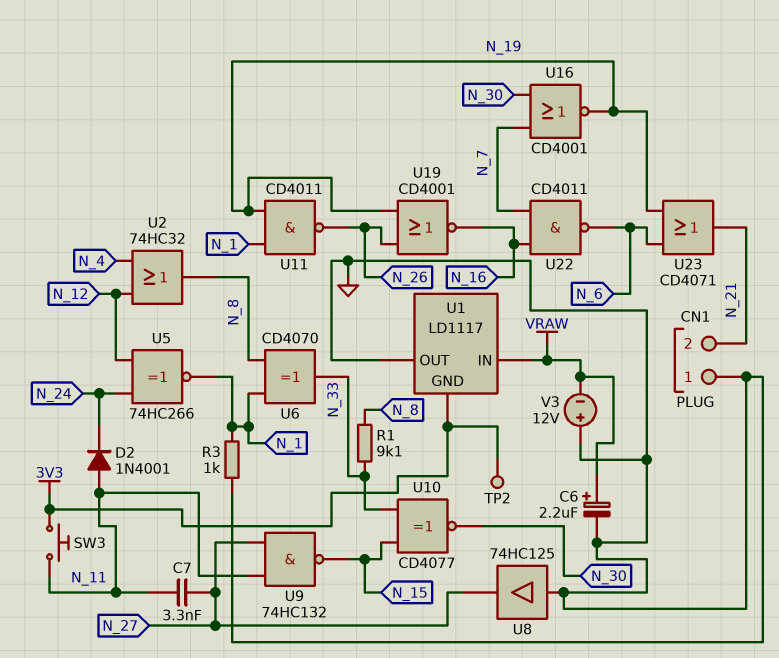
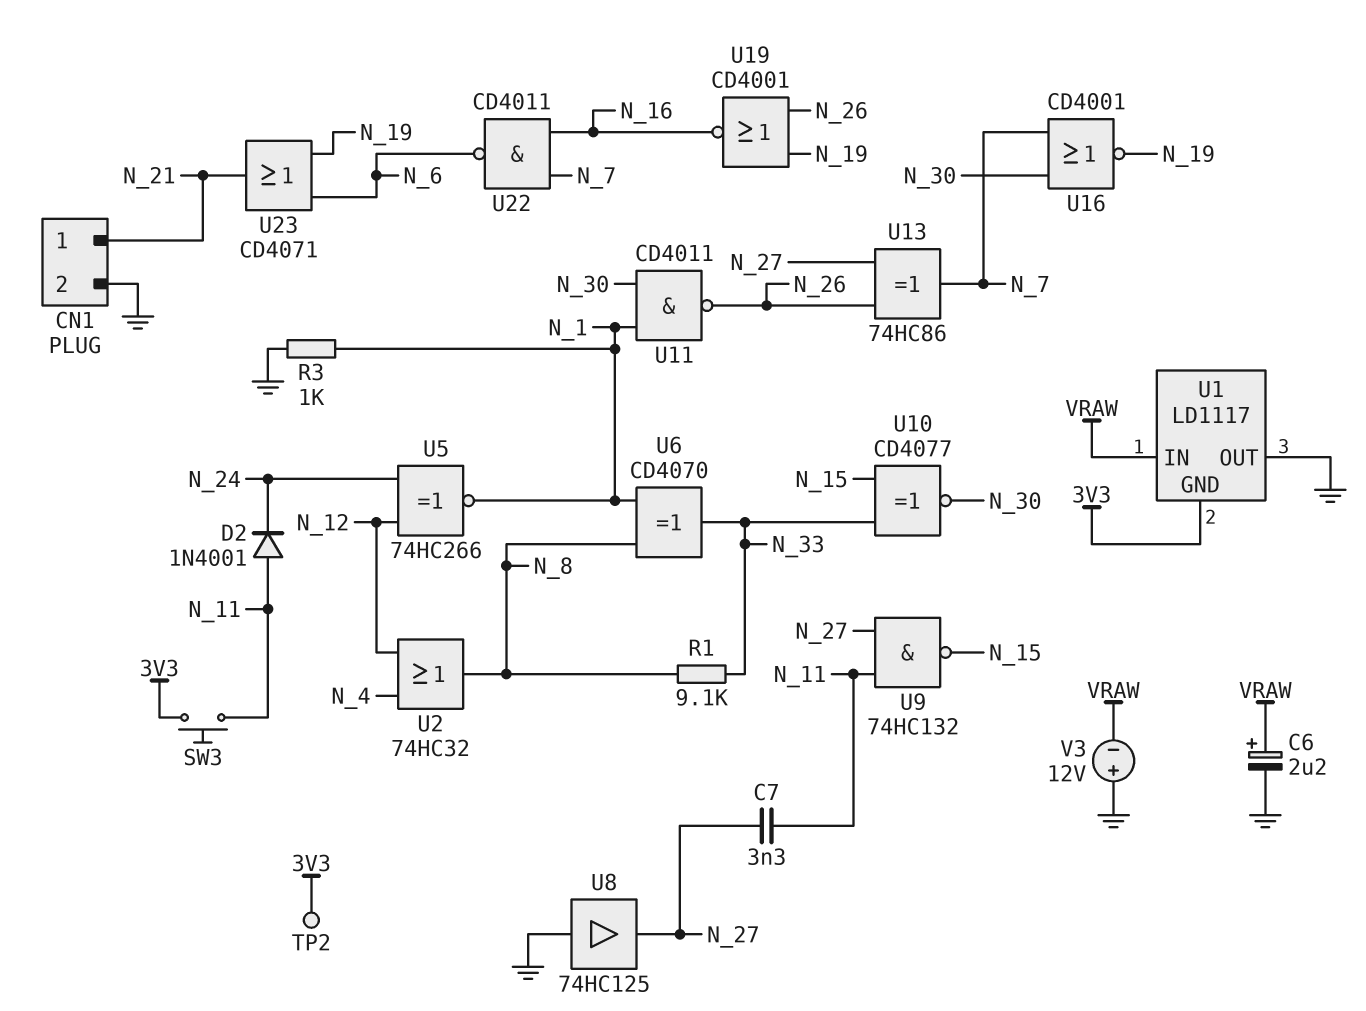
CN1 pin 1: GND -> N_21
CN1 pin 2: N_21 -> GND
U11: NAND CD4011 (in N_1, in N_19, out N_26) -> NAND CD4011 (in N_1, in N_30, out N_26)
U13: none -> XOR 74HC86 (in N_26, in N_27, out N_7)

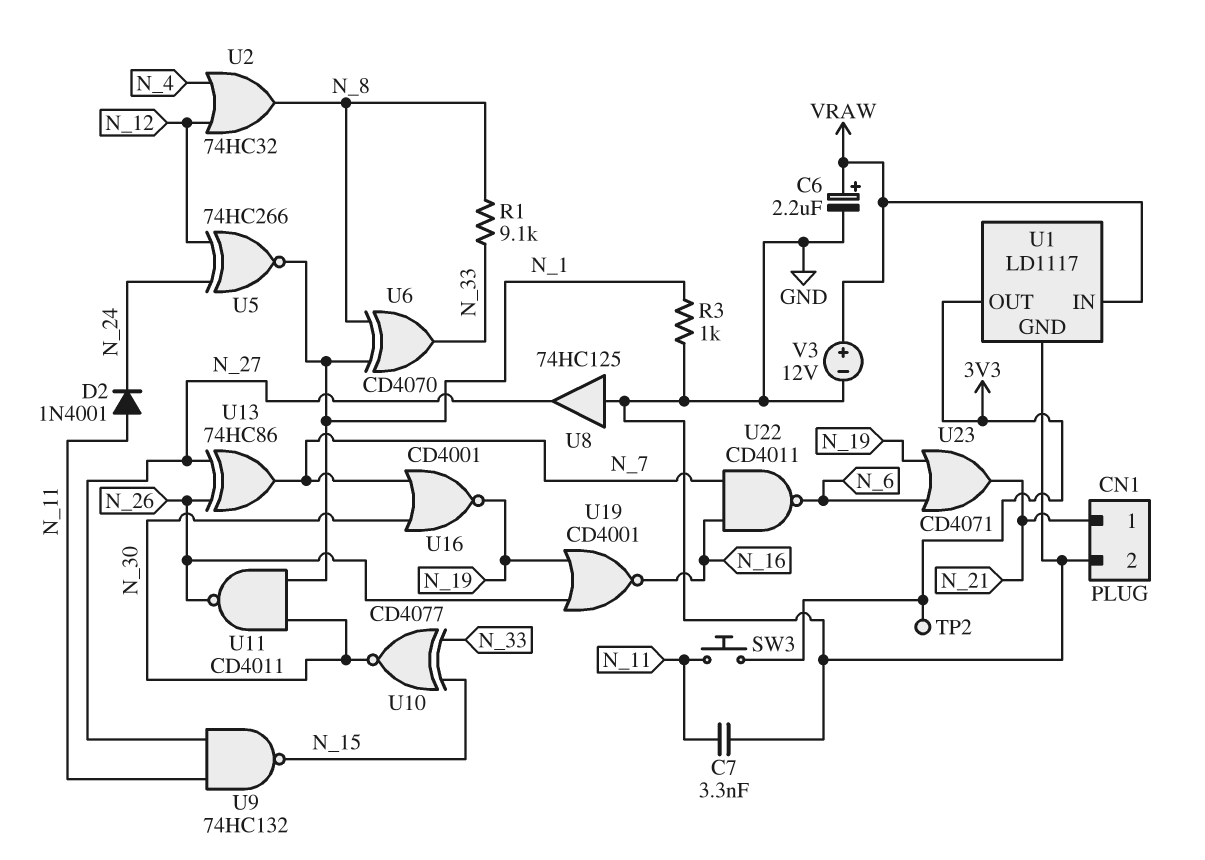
C7: 3.3nF (N_11, N_27) -> 3.3nF (GND, N_11)
U1 pin GND: 3V3 -> GND
U1 pin OUT: GND -> 3V3
V3: 12V (plus GND, minus VRAW) -> 12V (plus VRAW, minus GND)

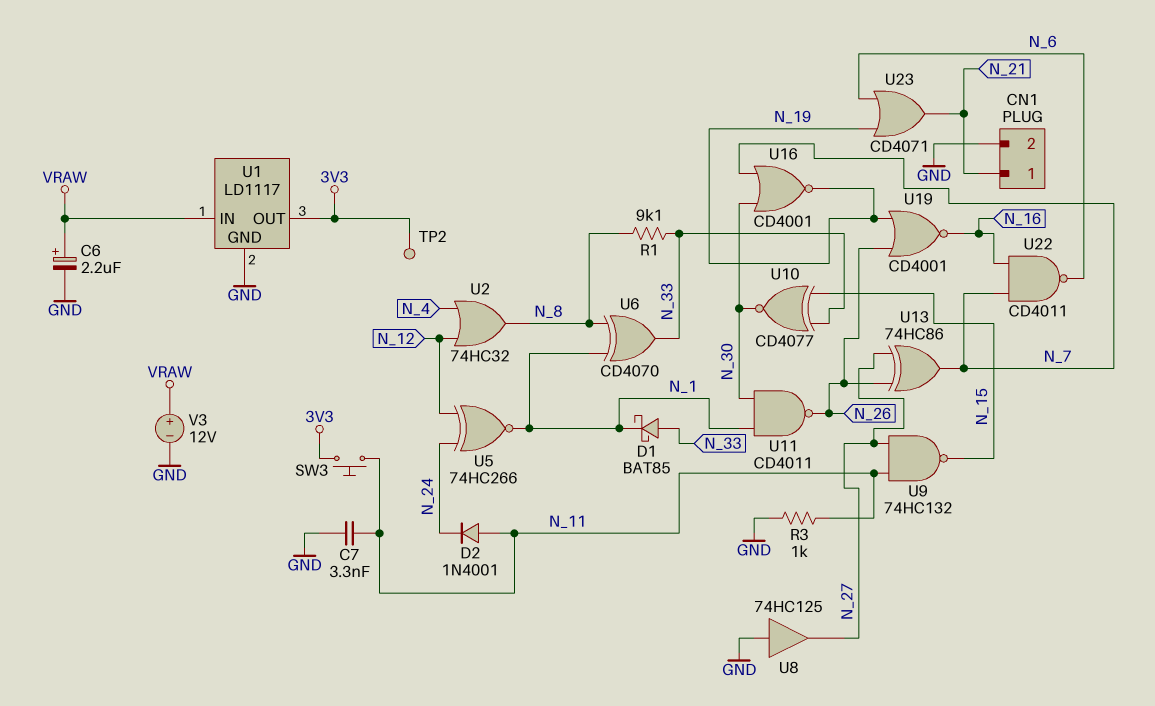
D1: none -> schottky BAT85 (A N_33, K N_1)
R3: 1k (GND, N_1) -> 1k (GND, N_11)

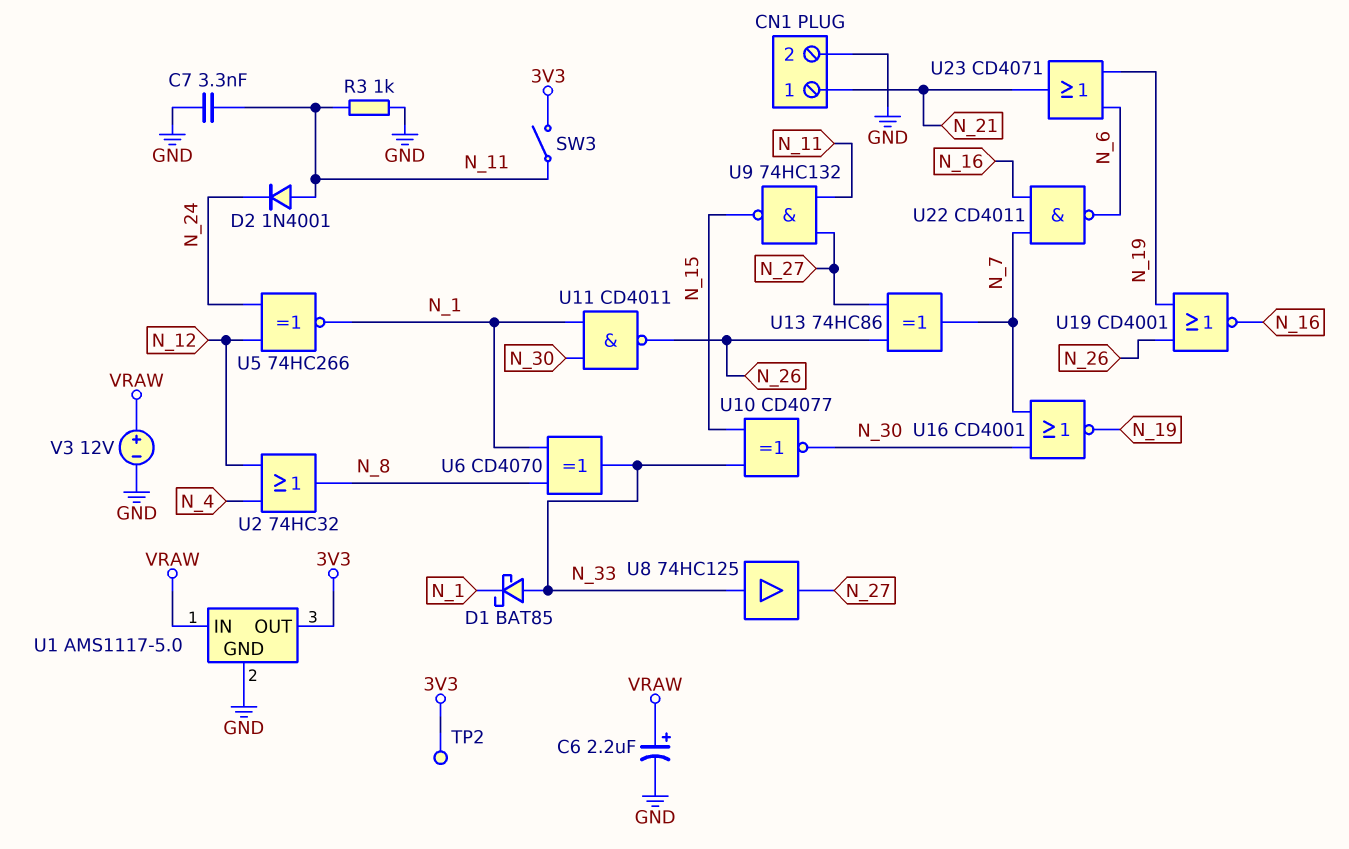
R1: 9.1k (N_8, N_33) -> none
SW3: button (3V3, N_11) -> switch (3V3, N_11)
U1: LD1117 -> AMS1117-5.0
U8: buffer 74HC125 (in GND, out N_27) -> buffer 74HC125 (in N_33, out N_27)

